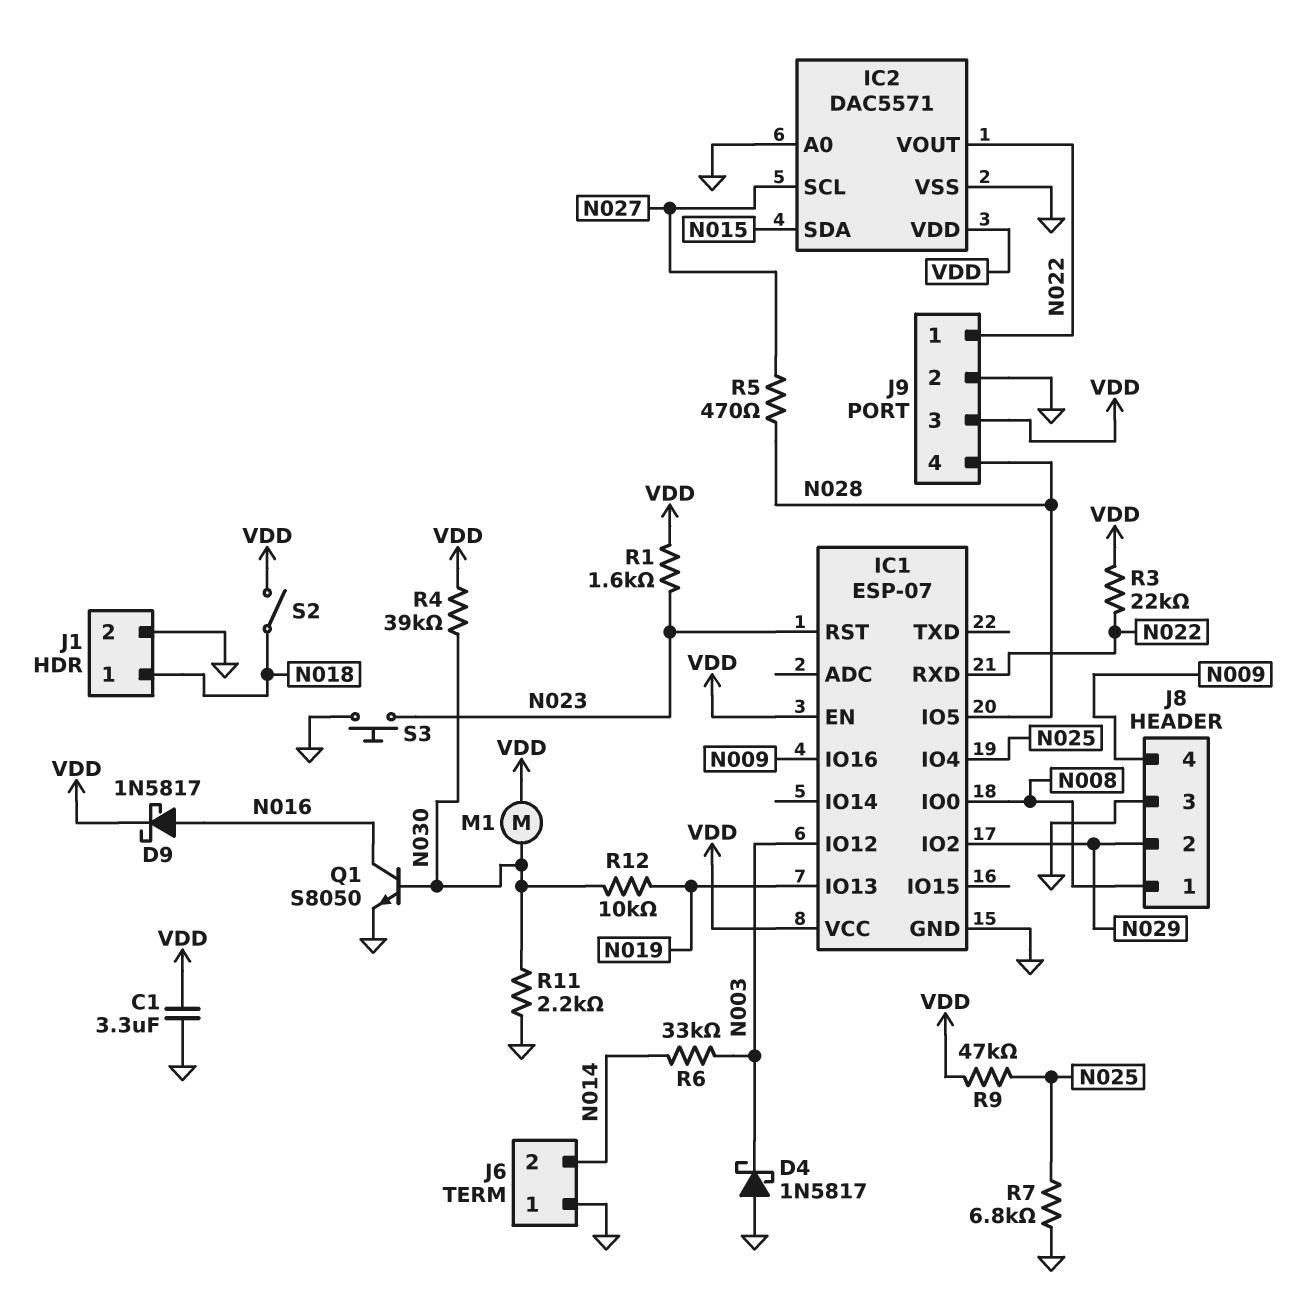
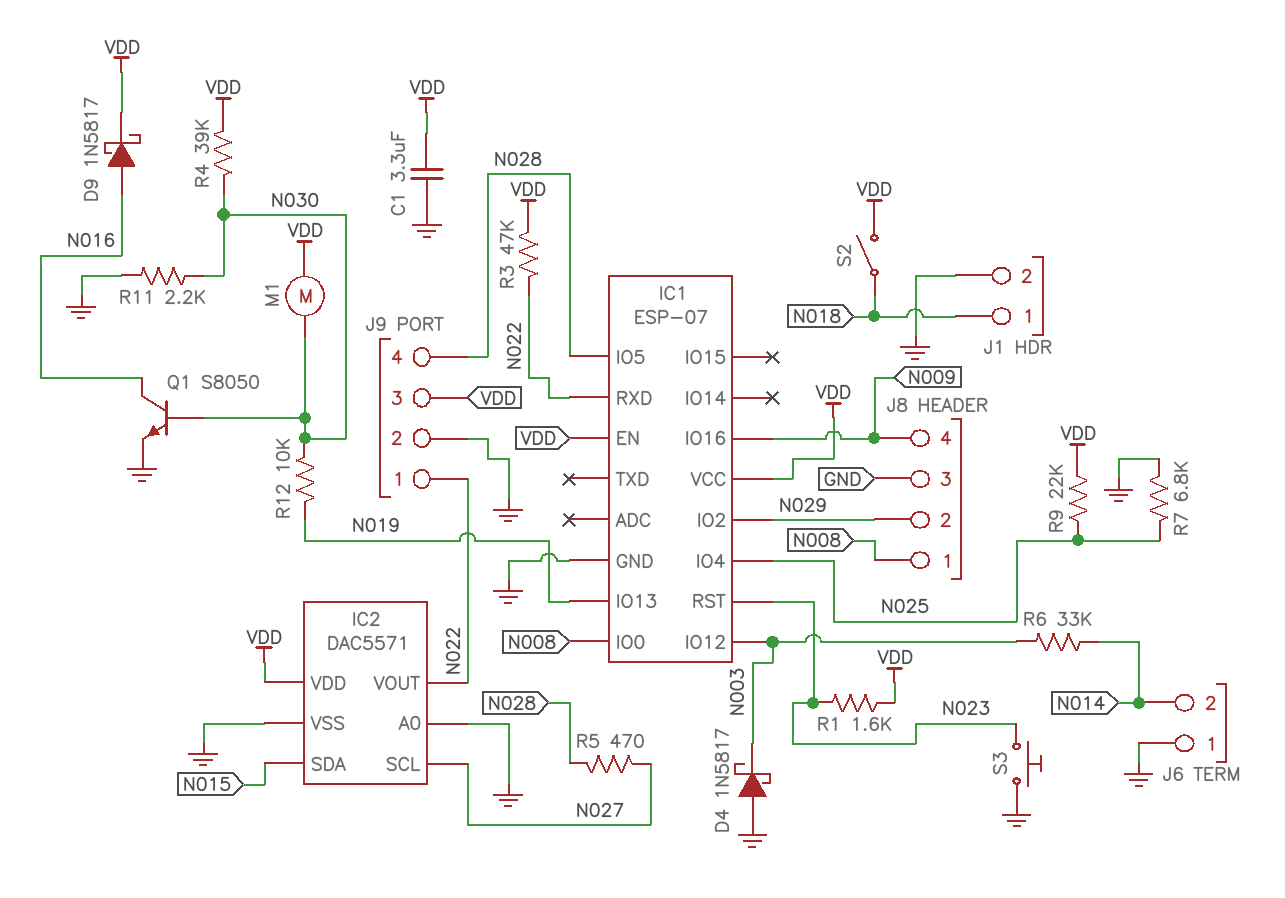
R3: 22k (N022, VDD) -> 47k (N022, VDD)
R9: 47k (N025, VDD) -> 22k (N025, VDD)

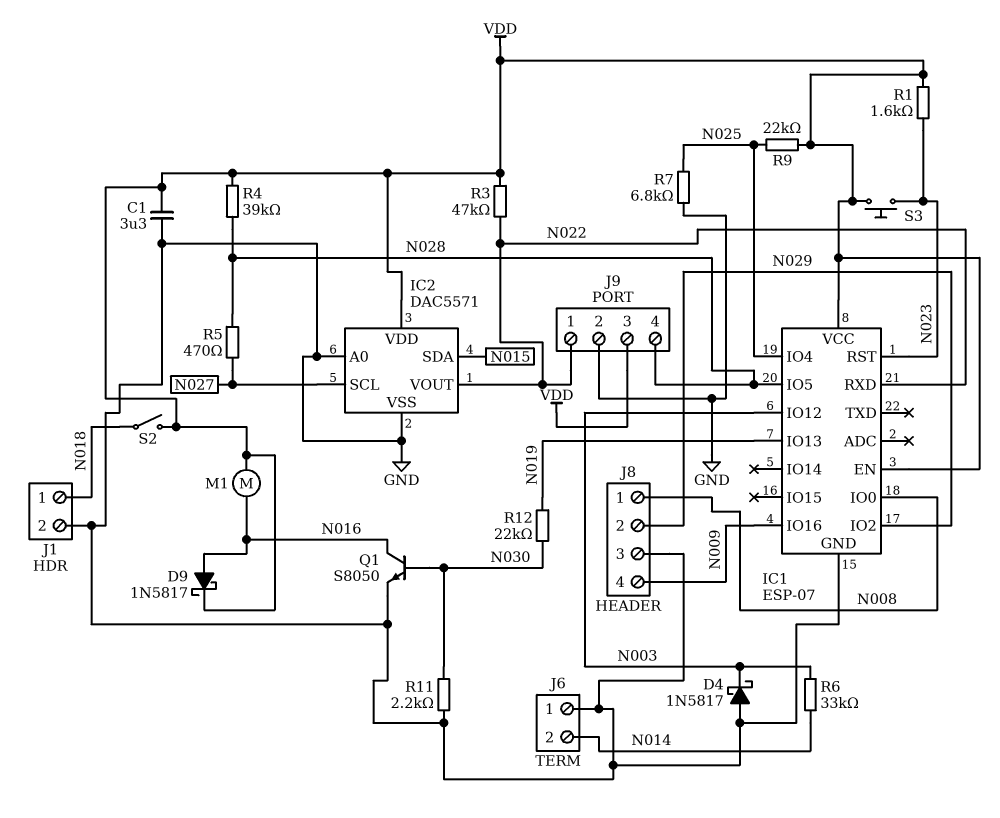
M1: motor (N030, VDD) -> motor (N016, VDD)
R4: 39k (N030, VDD) -> 39k (N028, VDD)
R12: 10k (N019, N030) -> 22k (N019, N030)
S3: button (GND, N023) -> button (N023, VDD)

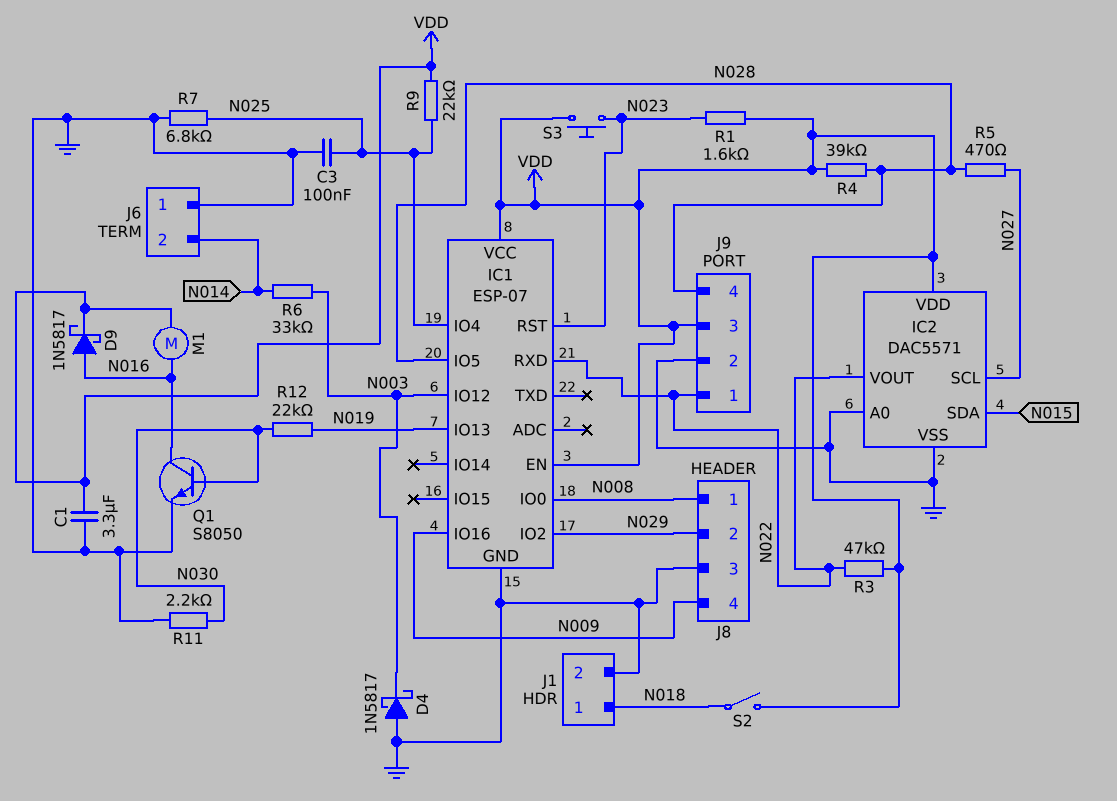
C3: none -> 100nF (GND, N025)

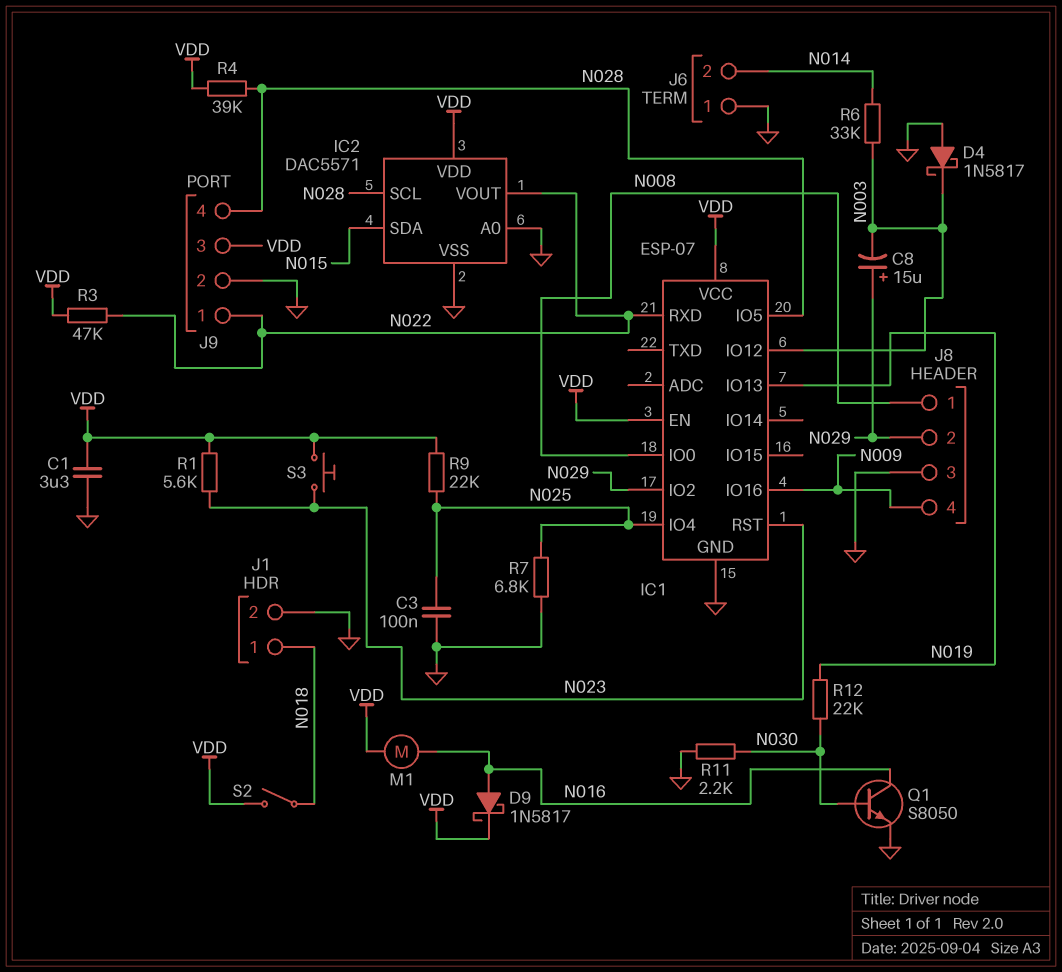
C8: none -> 15uF (plus N029, minus N003)
IC2 pin SCL: N027 -> N028
R1: 1.6k (N023, VDD) -> 5.6k (N023, VDD)
R5: 470 (N027, N028) -> none

